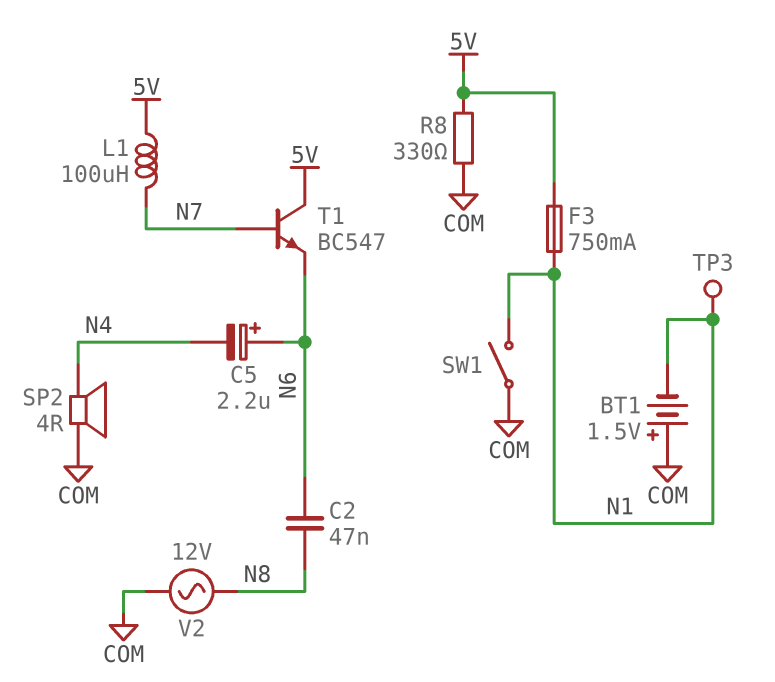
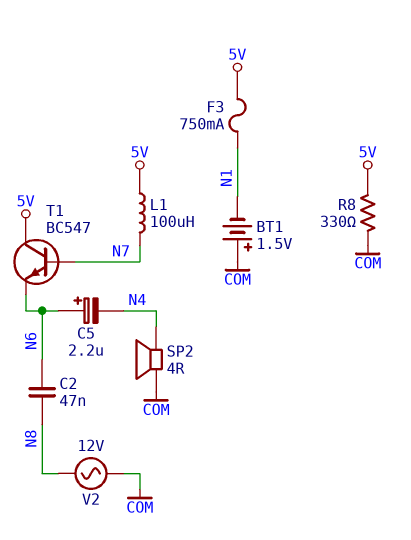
SW1: switch (COM, N1) -> none
TP3: test point (N1) -> none

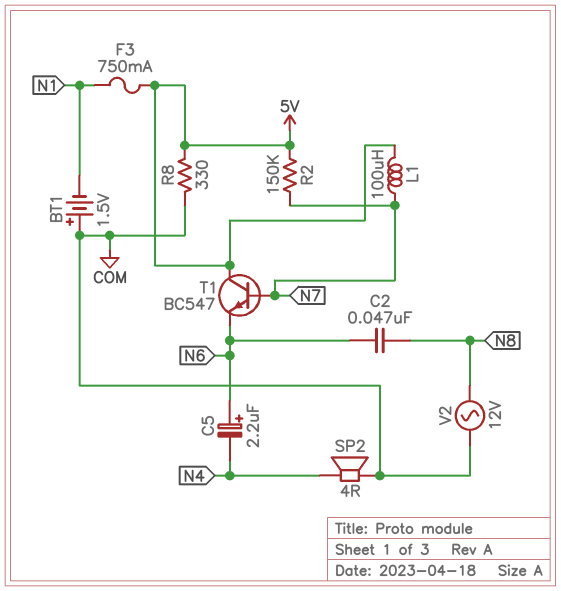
R2: none -> 150k (5V, N7)

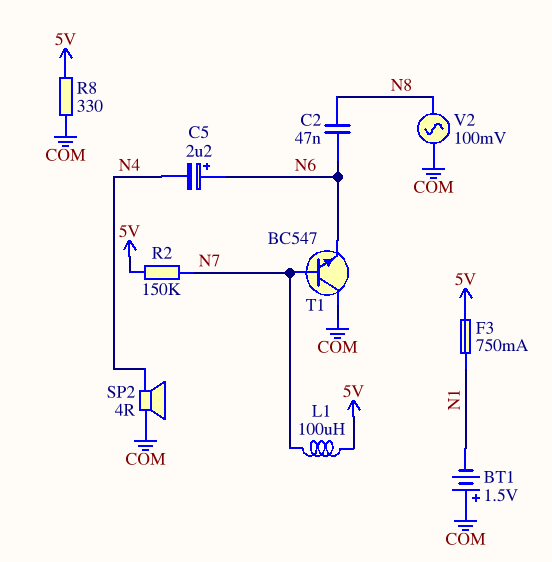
T1: NPN BC547 (B N7, C 5V, E N6) -> NPN BC547 (B N7, C COM, E N6)
V2: AC 12V (COM, N8) -> AC 100mV (COM, N8)

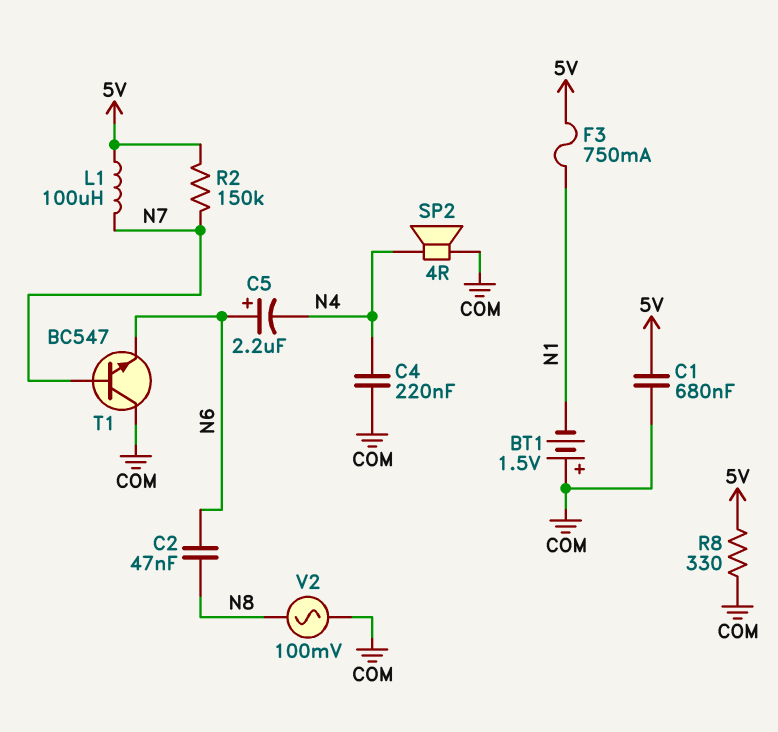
C1: none -> 680nF (5V, COM)
C4: none -> 220nF (COM, N4)

